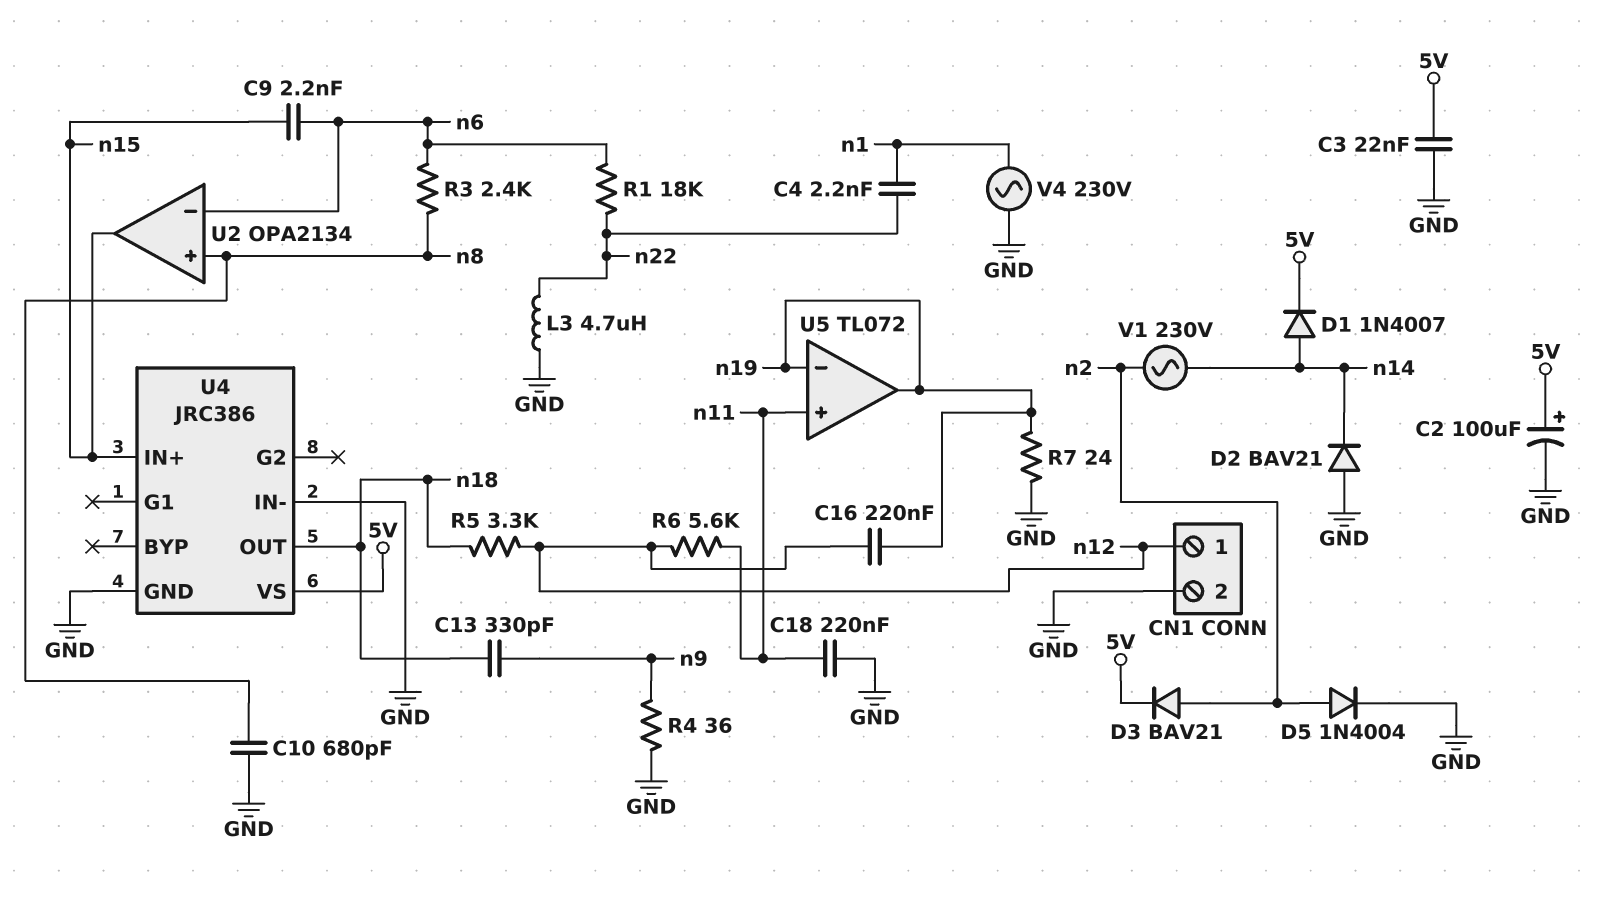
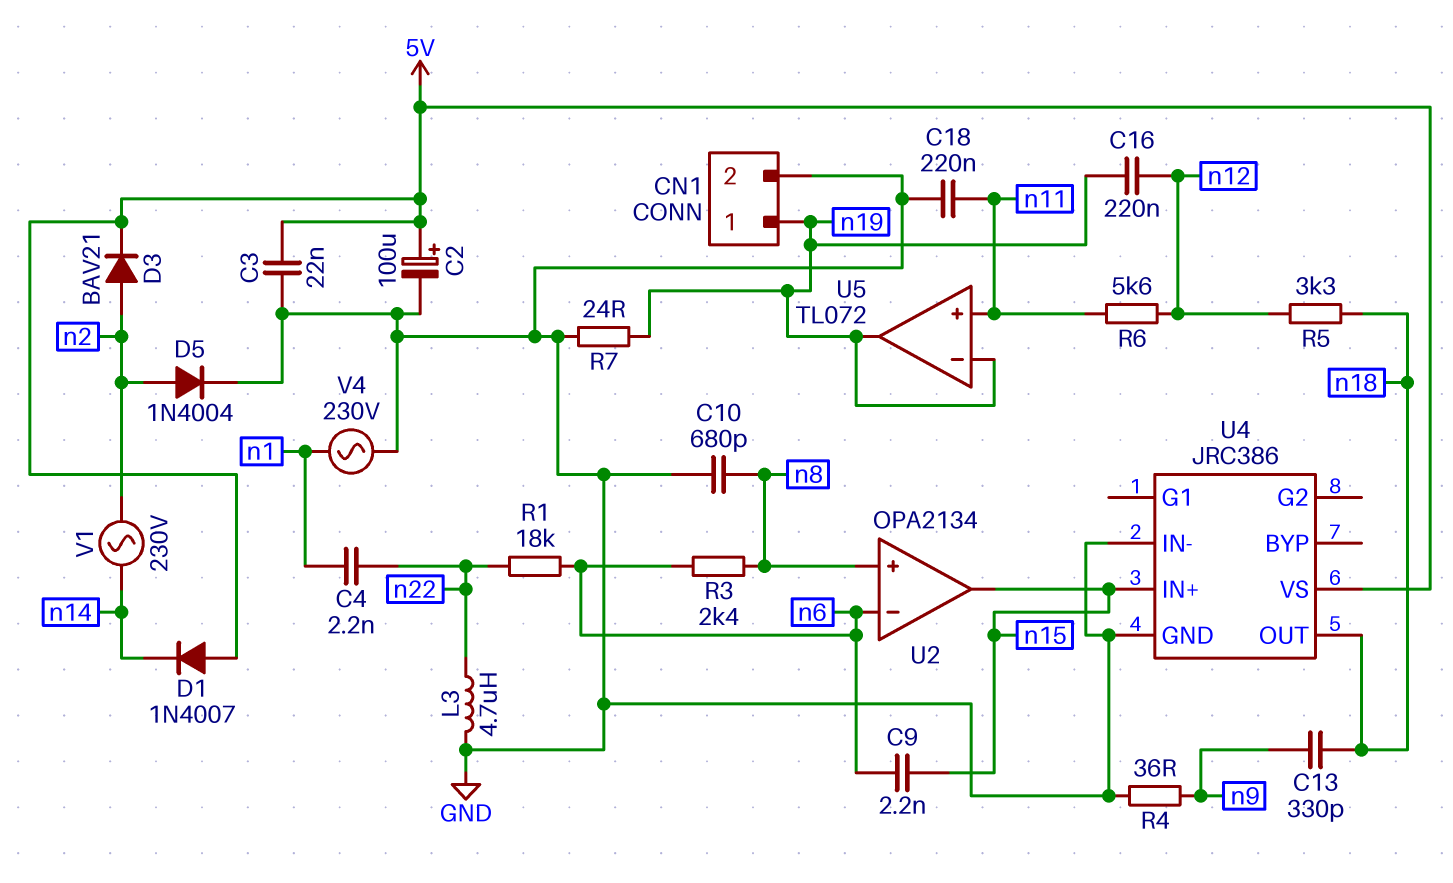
CN1 pin 1: n12 -> n19
D1: diode 1N4007 (A n14, K 5V) -> diode 1N4007 (A 5V, K n14)
D2: diode BAV21 (A GND, K n14) -> none

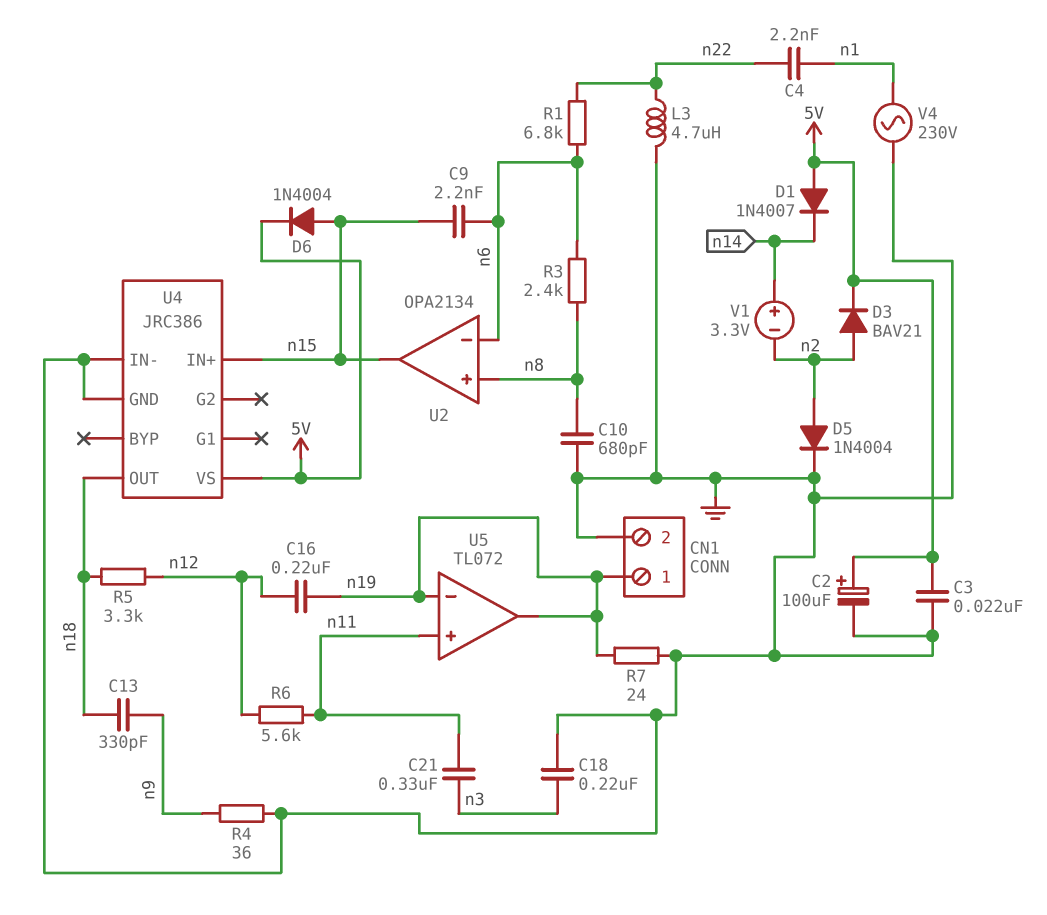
C18: 220nF (GND, n11) -> 220nF (GND, n3)
C21: none -> 330nF (n3, n11)
D6: none -> diode 1N4004 (A n15, K 5V)
R1: 18k (n6, n22) -> 6.8k (n6, n22)
V1: AC 230V (n2, n14) -> 3.3V (plus n14, minus n2)

